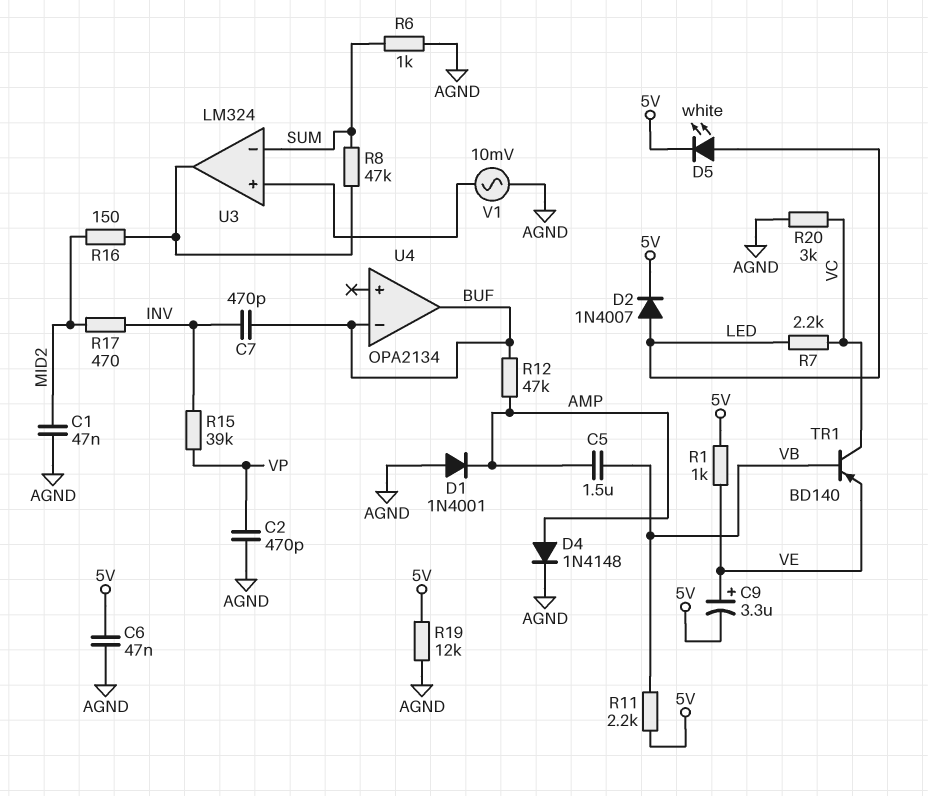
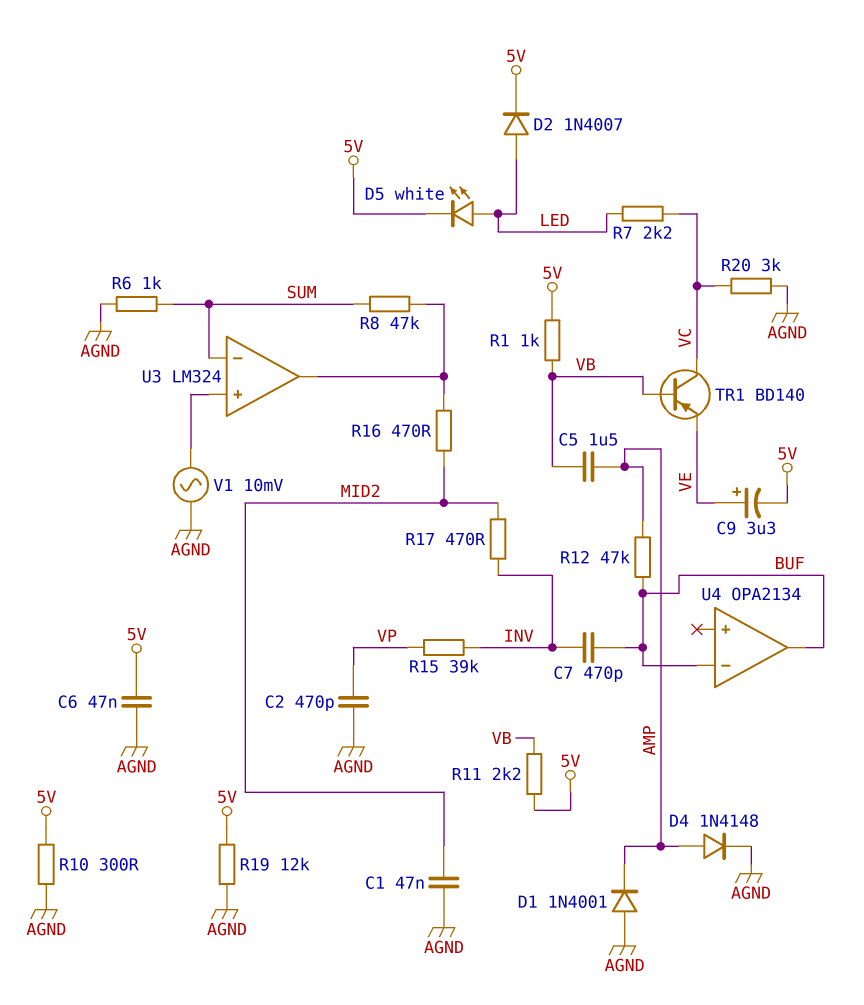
R1: 1k (5V, VE) -> 1k (5V, VB)
R10: none -> 300 (5V, AGND)
R16: 150 (MID2, U3/out) -> 470 (MID2, U3/out)

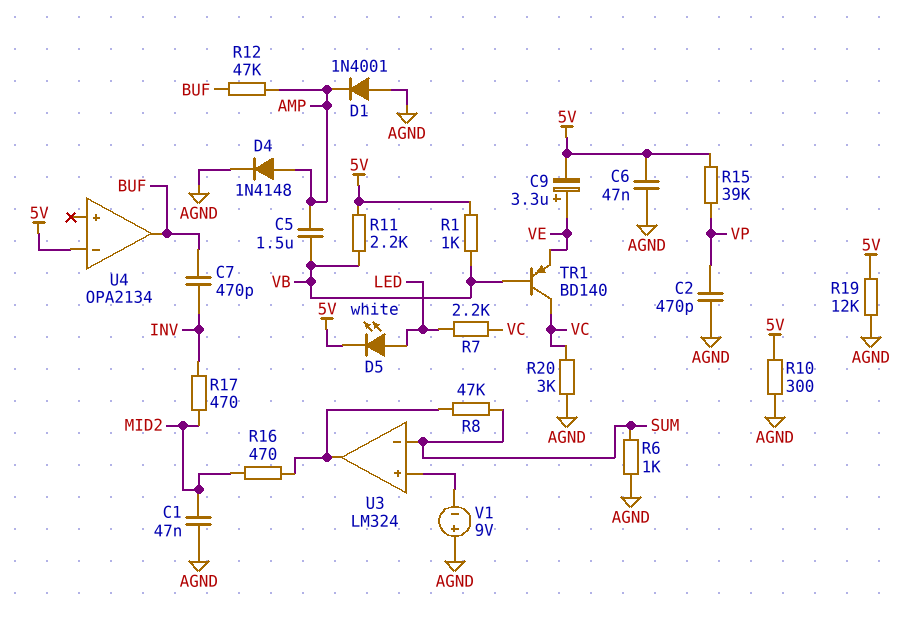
D2: diode 1N4007 (A LED, K 5V) -> none
R15: 39k (INV, VP) -> 39k (5V, VP)
U4 pin in-: BUF -> 5V
V1: AC 10mV (AGND, U3/in+) -> 9V (plus AGND, minus U3/in+)

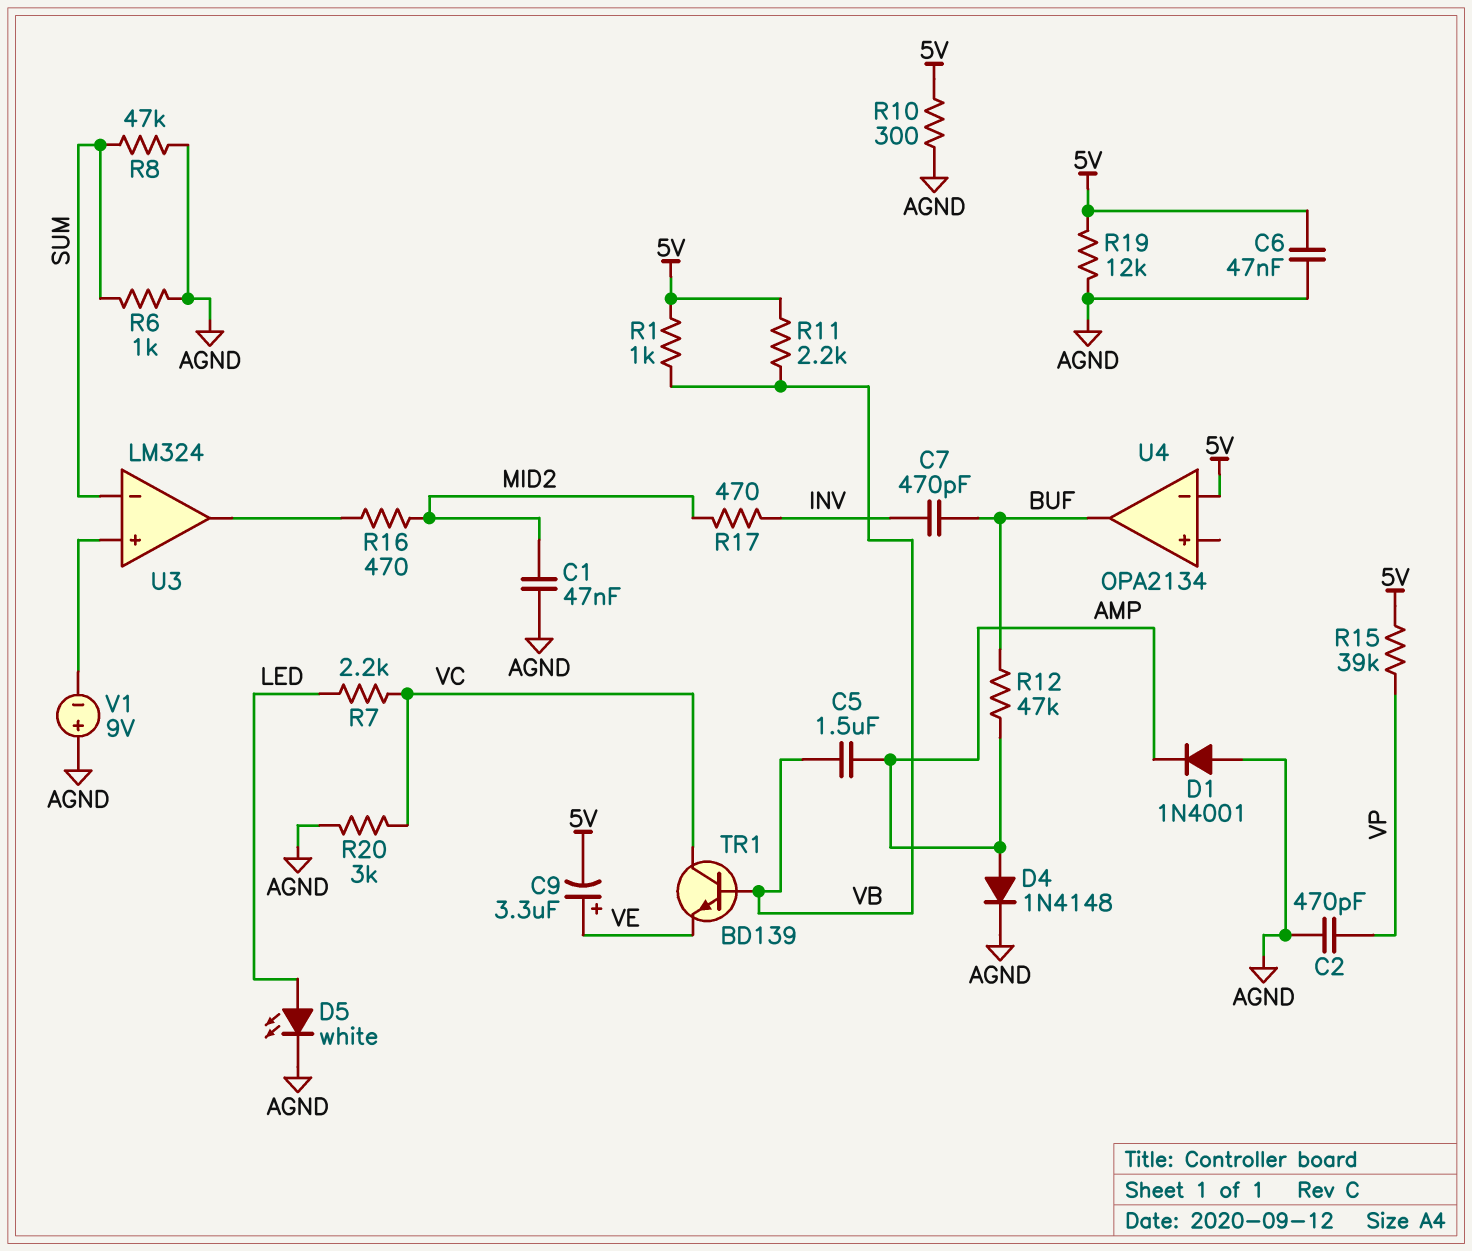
D5: LED white (A LED, K 5V) -> LED white (A LED, K AGND)
R8: 47k (SUM, U3/out) -> 47k (AGND, SUM)
TR1: PNP BD140 (B VB, C VC, E VE) -> NPN BD139 (B VB, C VC, E VE)

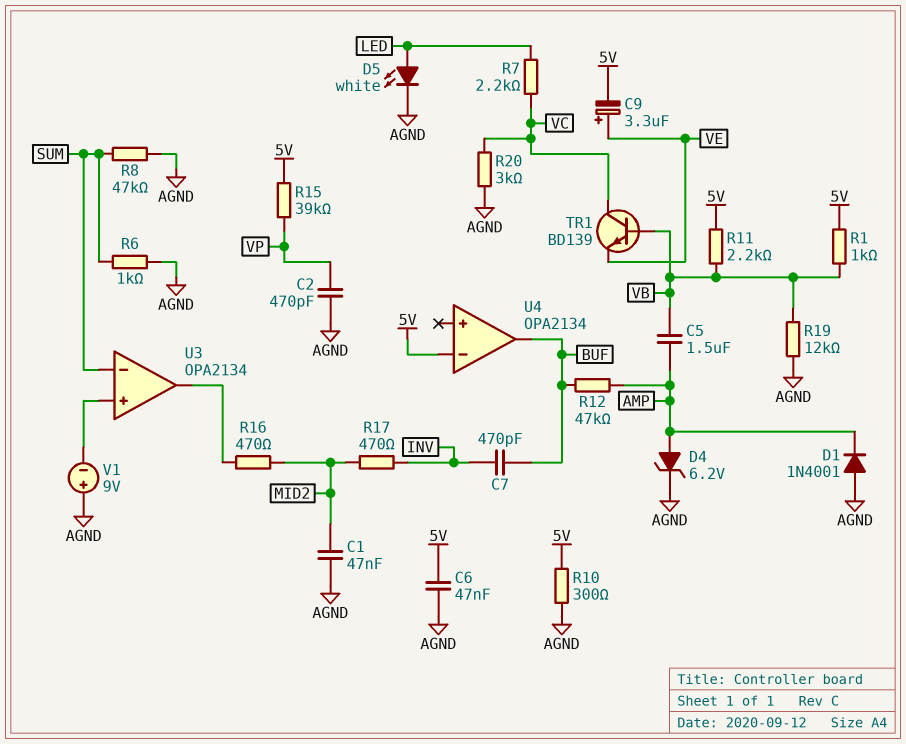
D4: diode 1N4148 (A AMP, K AGND) -> zener 6.2V (A AMP, K AGND)
R19: 12k (5V, AGND) -> 12k (AGND, VB)
U3: LM324 -> OPA2134

